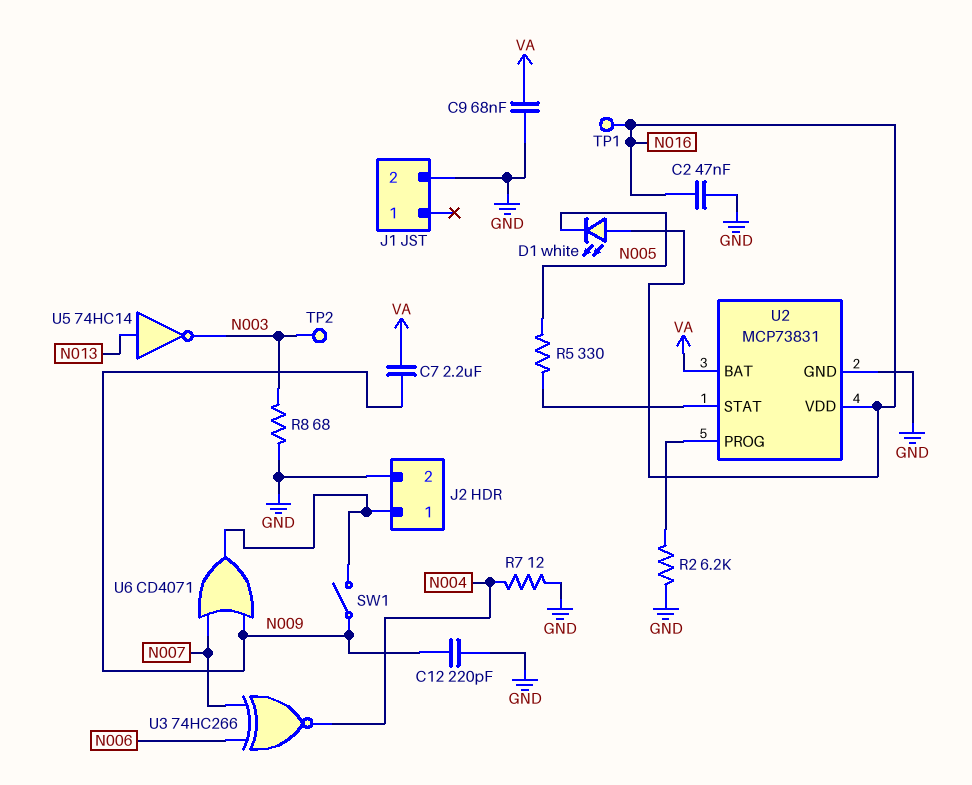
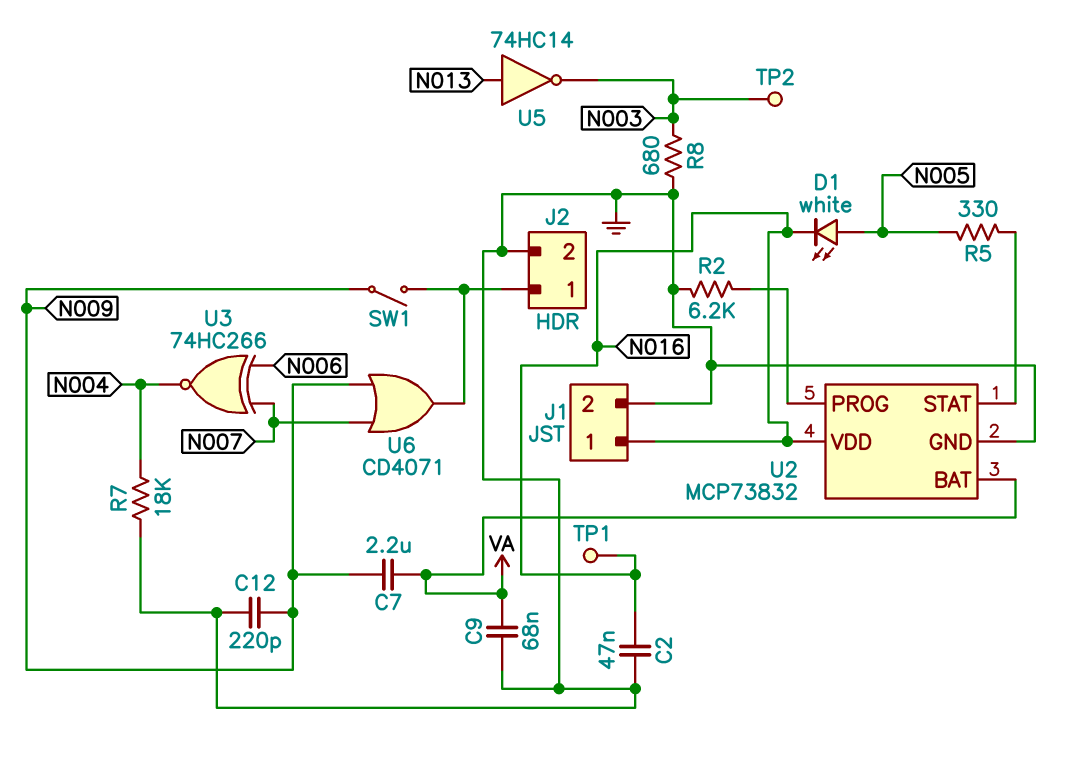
D1: LED white (A N016, K N005) -> LED white (A N005, K N016)
J1 pin 1: none -> N016
R7: 12 (GND, N004) -> 18k (GND, N004)
R8: 68 (GND, N003) -> 680 (GND, N003)
U2: MCP73831 -> MCP73832

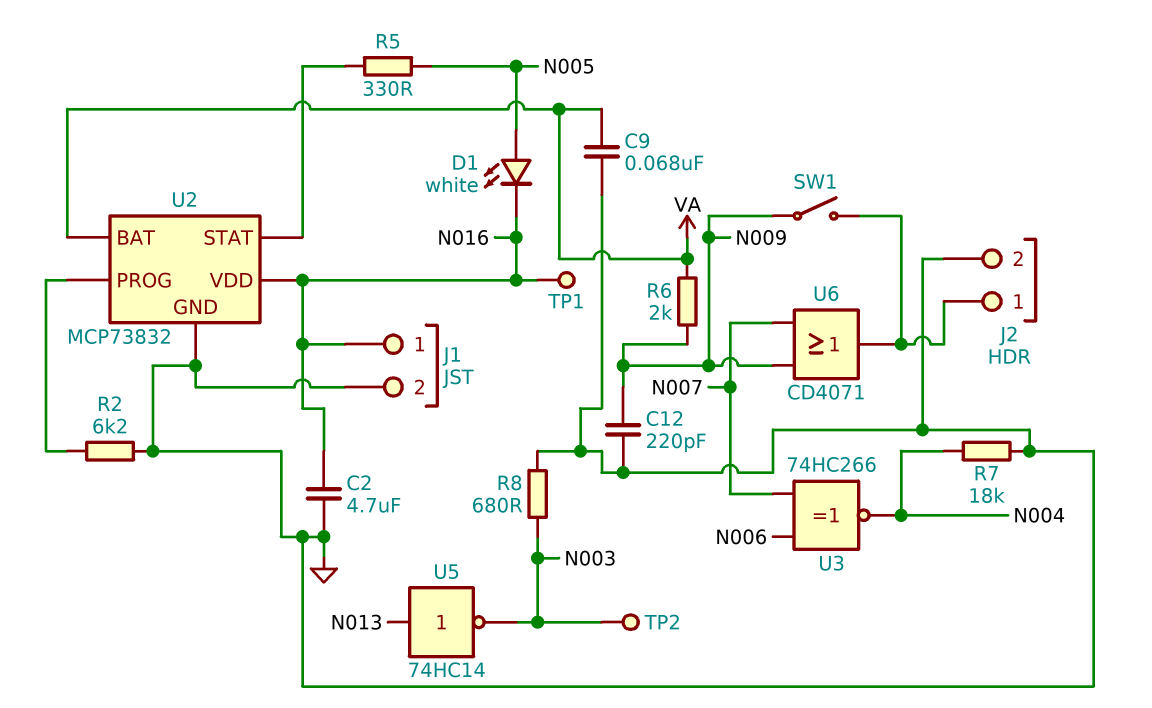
C2: 47nF (GND, N016) -> 4.7uF (GND, N016)
C7: 2.2uF (N009, VA) -> none
R6: none -> 2k (N009, VA)

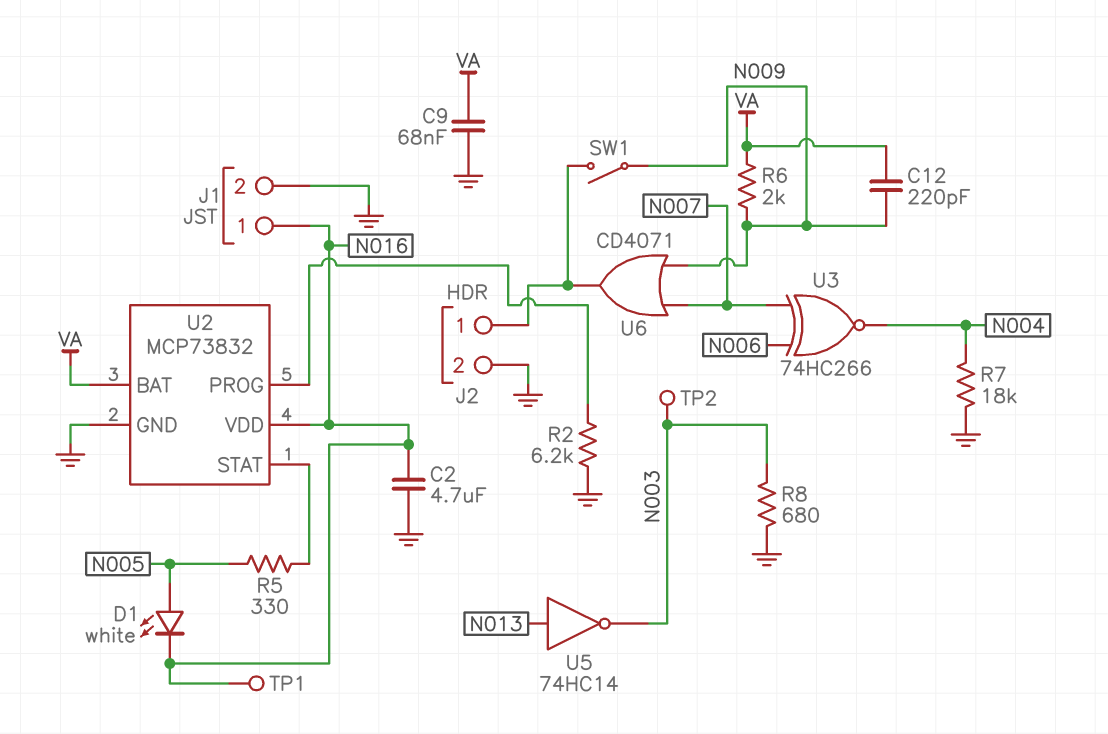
C12: 220pF (GND, N009) -> 220pF (N009, VA)

